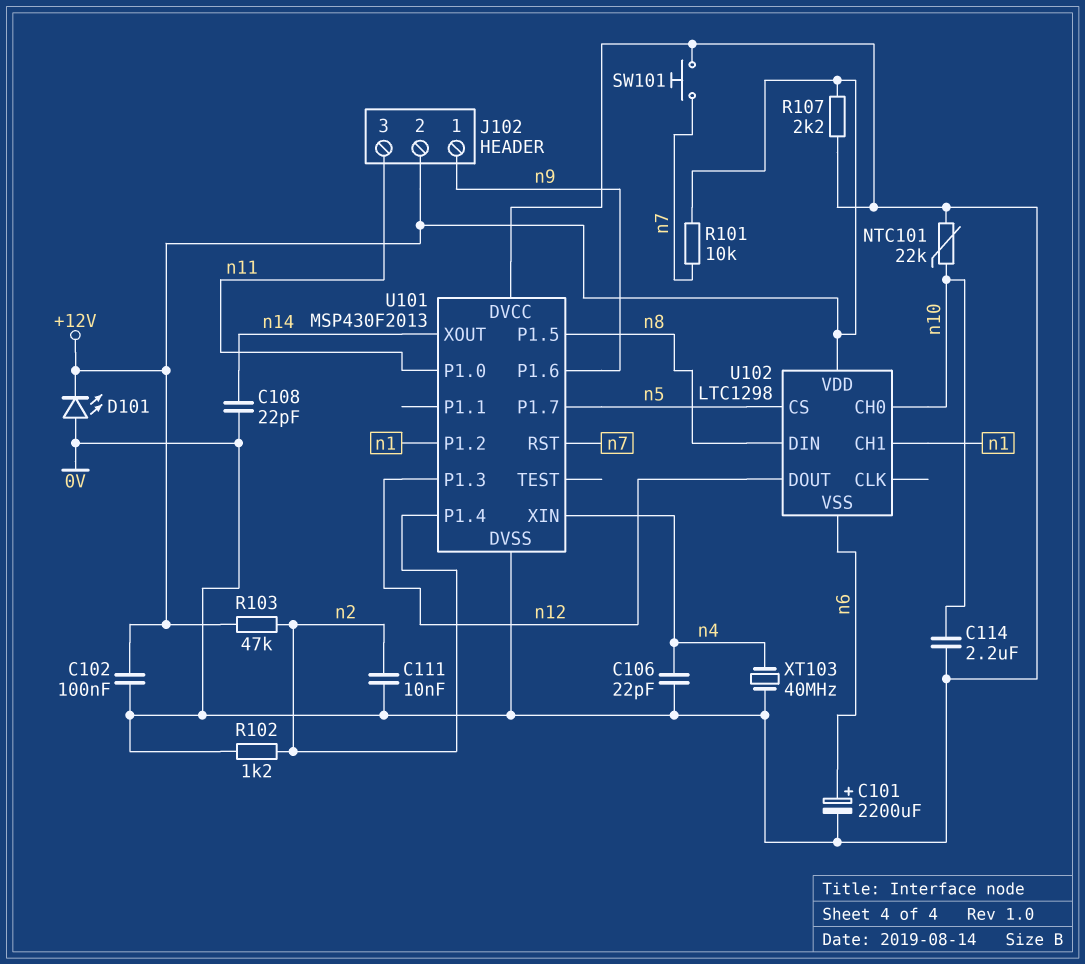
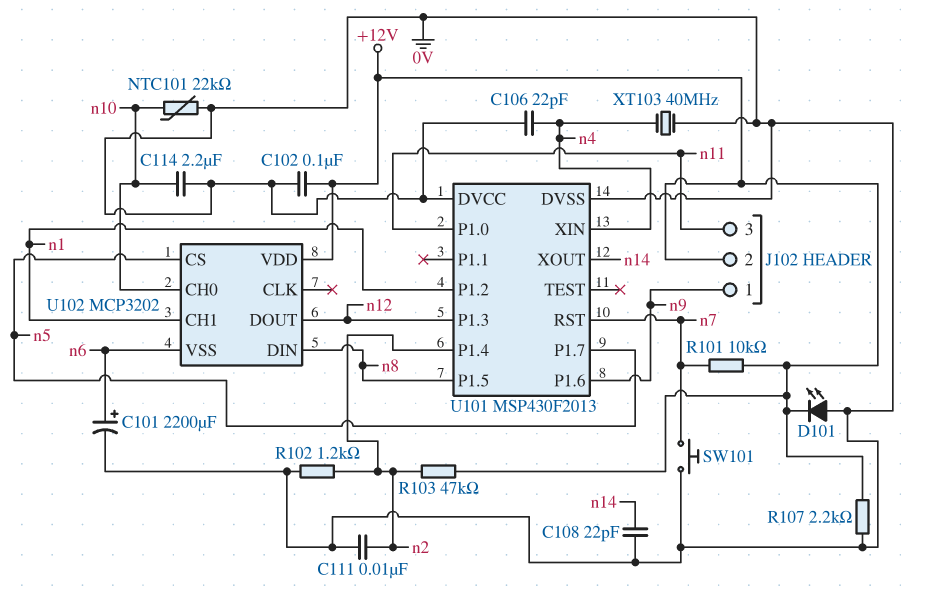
U102: LTC1298 -> MCP3202

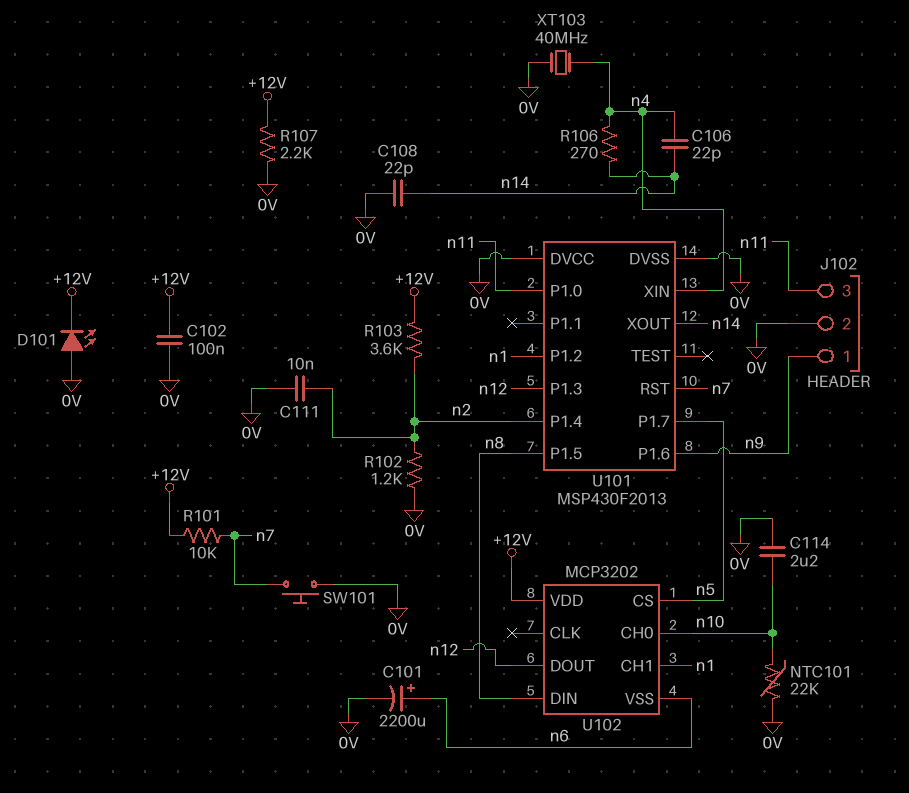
C106: 22pF (0V, n4) -> 22pF (n4, n14)
J102 pin 2: +12V -> 0V
R103: 47k (+12V, n2) -> 3.6k (+12V, n2)
R106: none -> 270 (n4, n14)

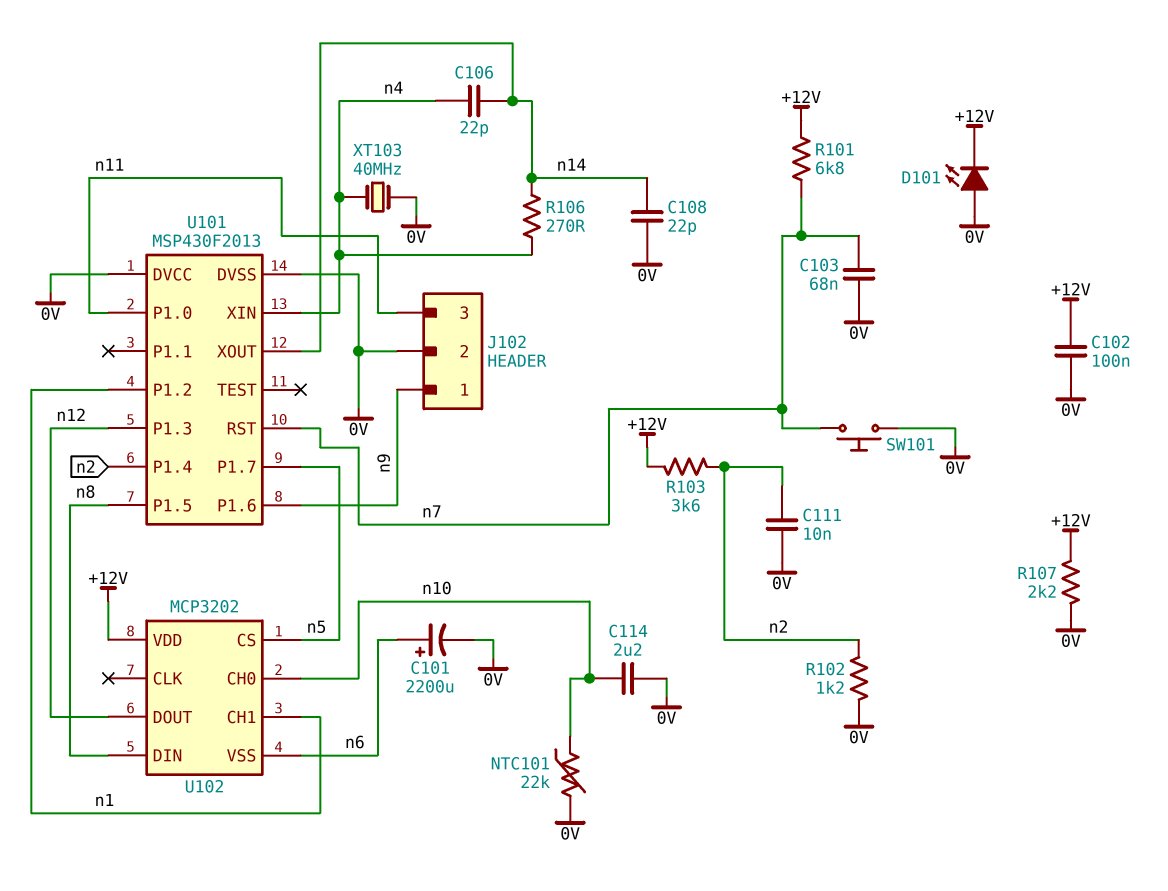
C103: none -> 68nF (0V, n7)
R101: 10k (+12V, n7) -> 6.8k (+12V, n7)

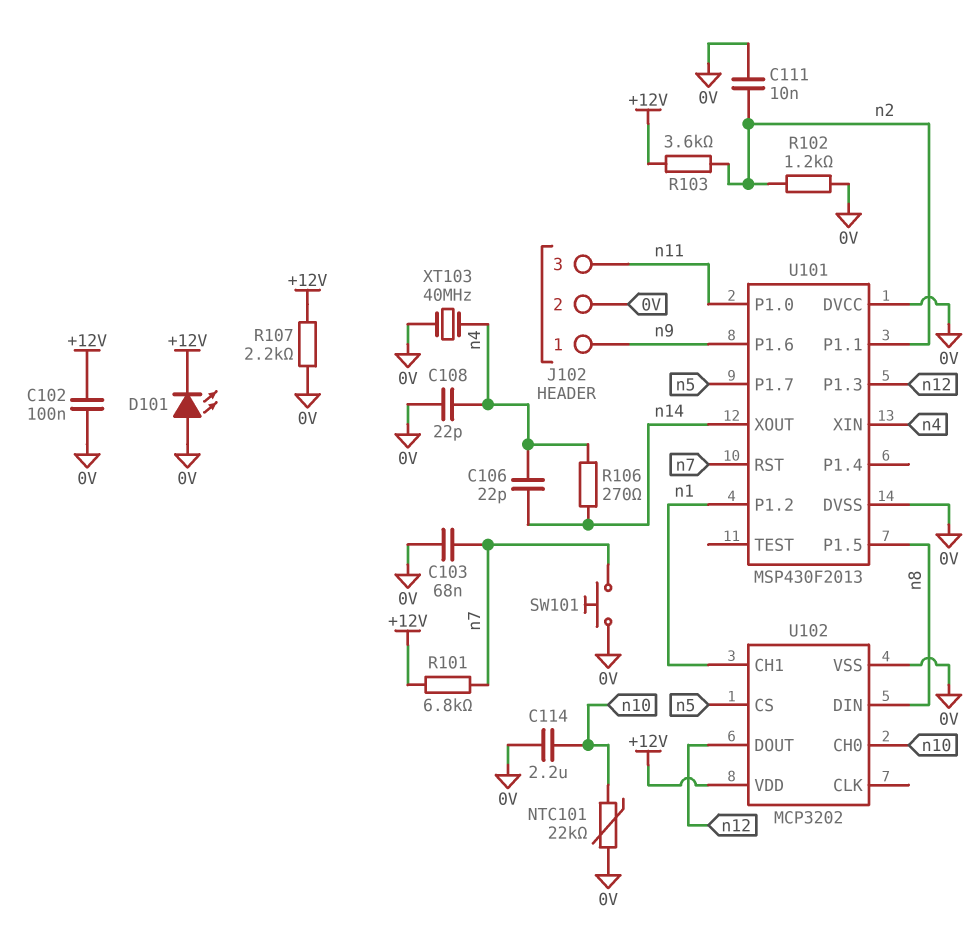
C101: 2200uF (plus n6, minus 0V) -> none
C108: 22pF (0V, n14) -> 22pF (0V, n4)
U101 pin P1.1: none -> n2
U101 pin P1.4: n2 -> none
U102 pin VSS: n6 -> 0V

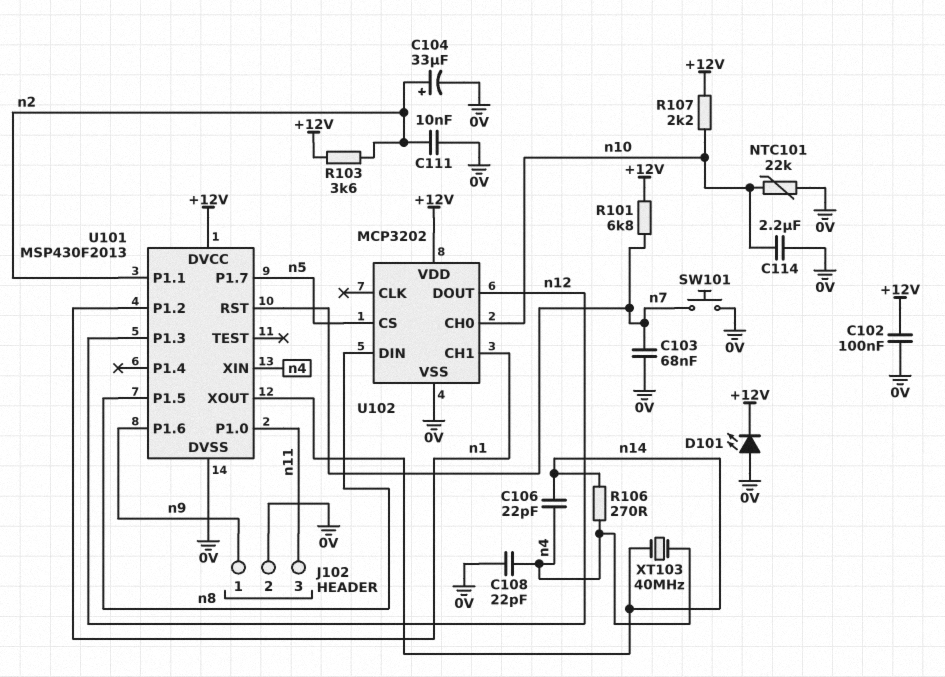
C104: none -> 33uF (plus n2, minus 0V)
R102: 1.2k (0V, n2) -> none
R107: 2.2k (+12V, 0V) -> 2.2k (+12V, n10)
U101 pin DVCC: 0V -> +12V
XT103: 40MHz (0V, n4) -> 40MHz (n4, n14)

